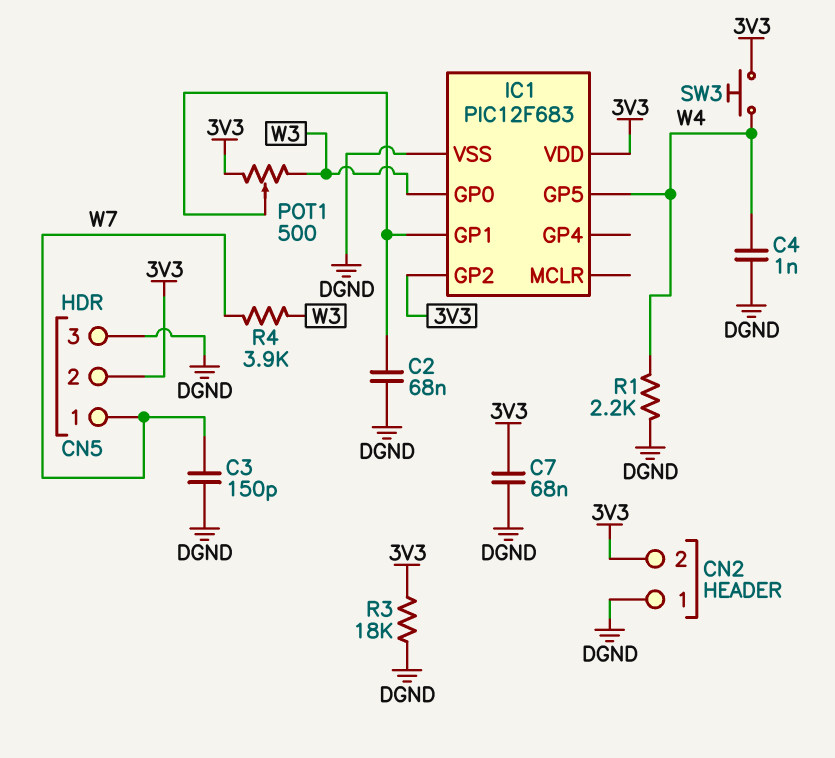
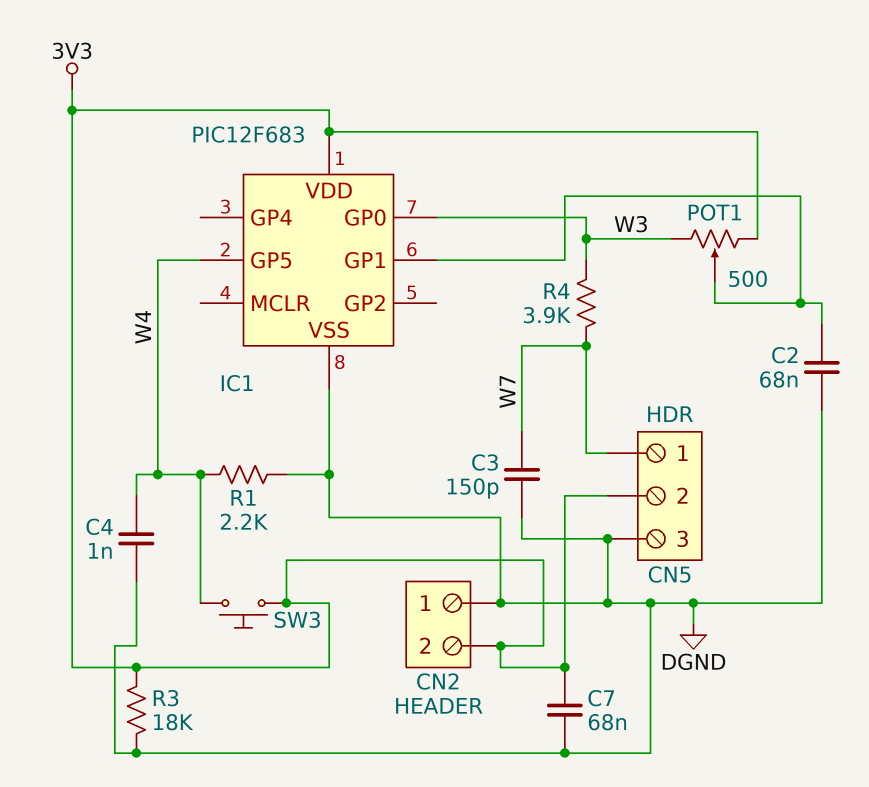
IC1 pin GP2: 3V3 -> none

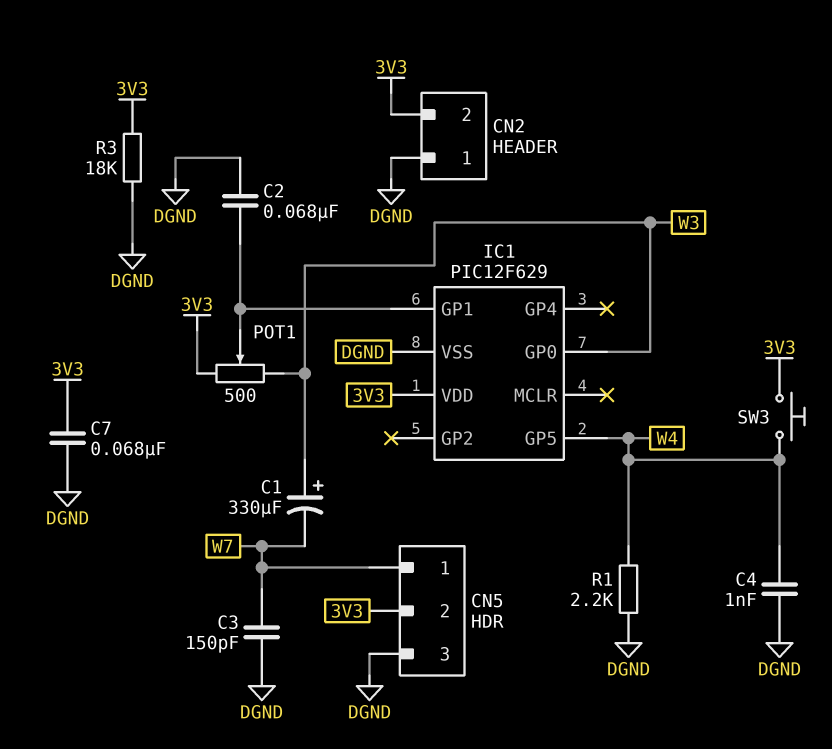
C1: none -> 330uF (plus W3, minus W7)
IC1: PIC12F683 -> PIC12F629
R4: 3.9k (W3, W7) -> none

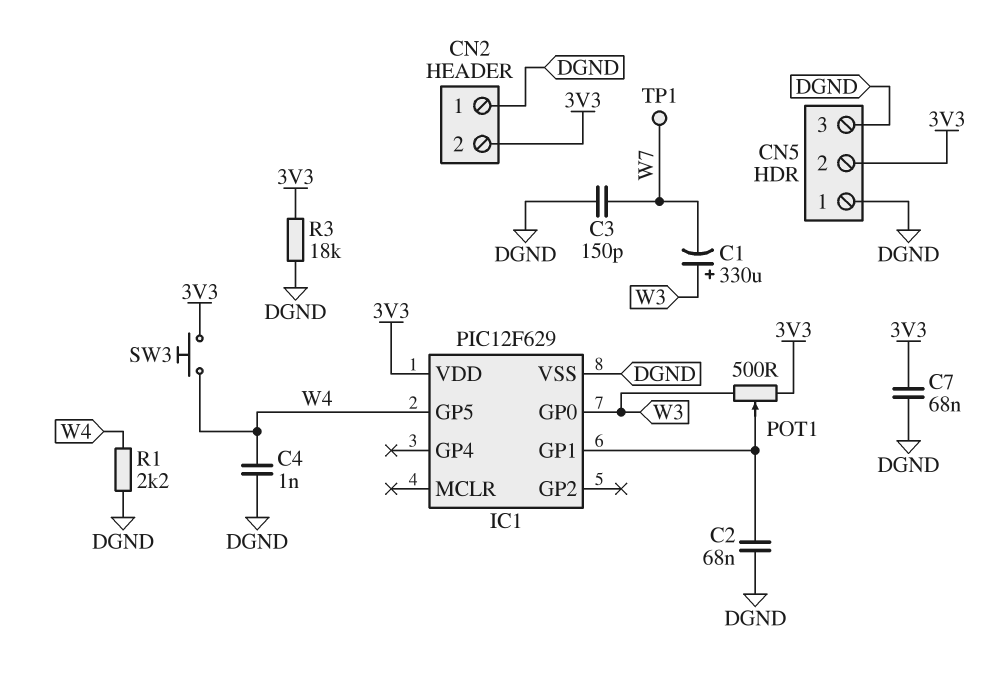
CN5 pin 1: W7 -> DGND
TP1: none -> test point (W7)

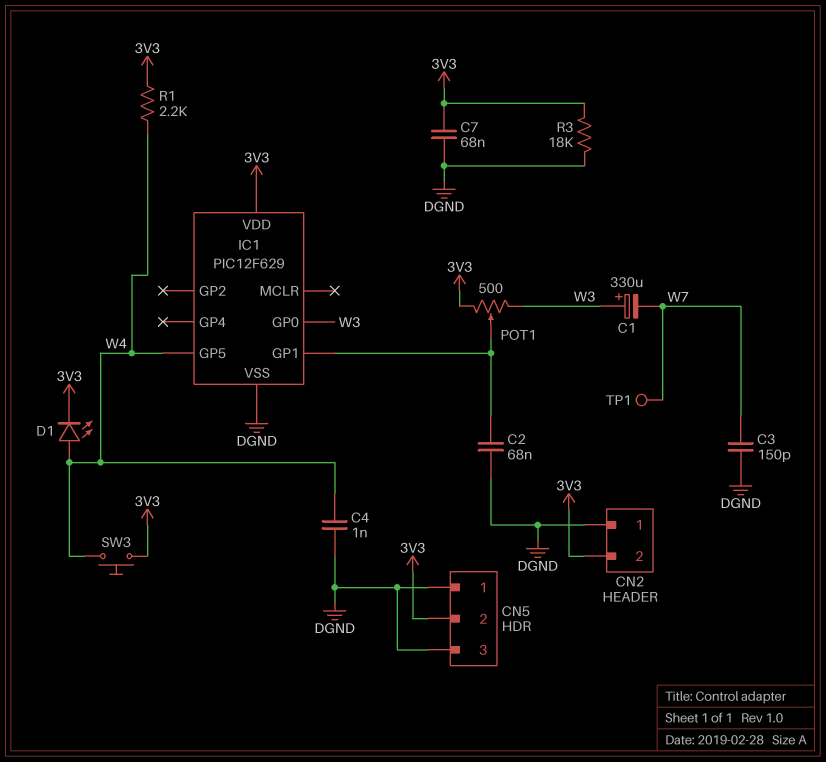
D1: none -> LED (A W4, K 3V3)
R1: 2.2k (DGND, W4) -> 2.2k (3V3, W4)

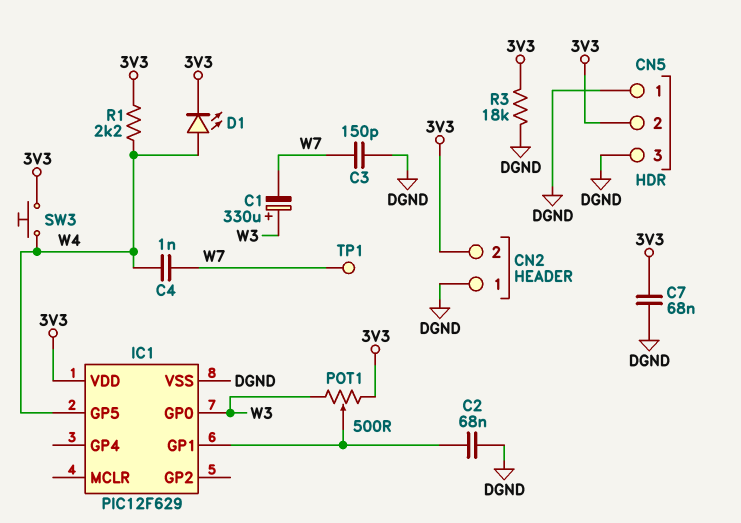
C4: 1nF (DGND, W4) -> 1nF (W4, W7)

